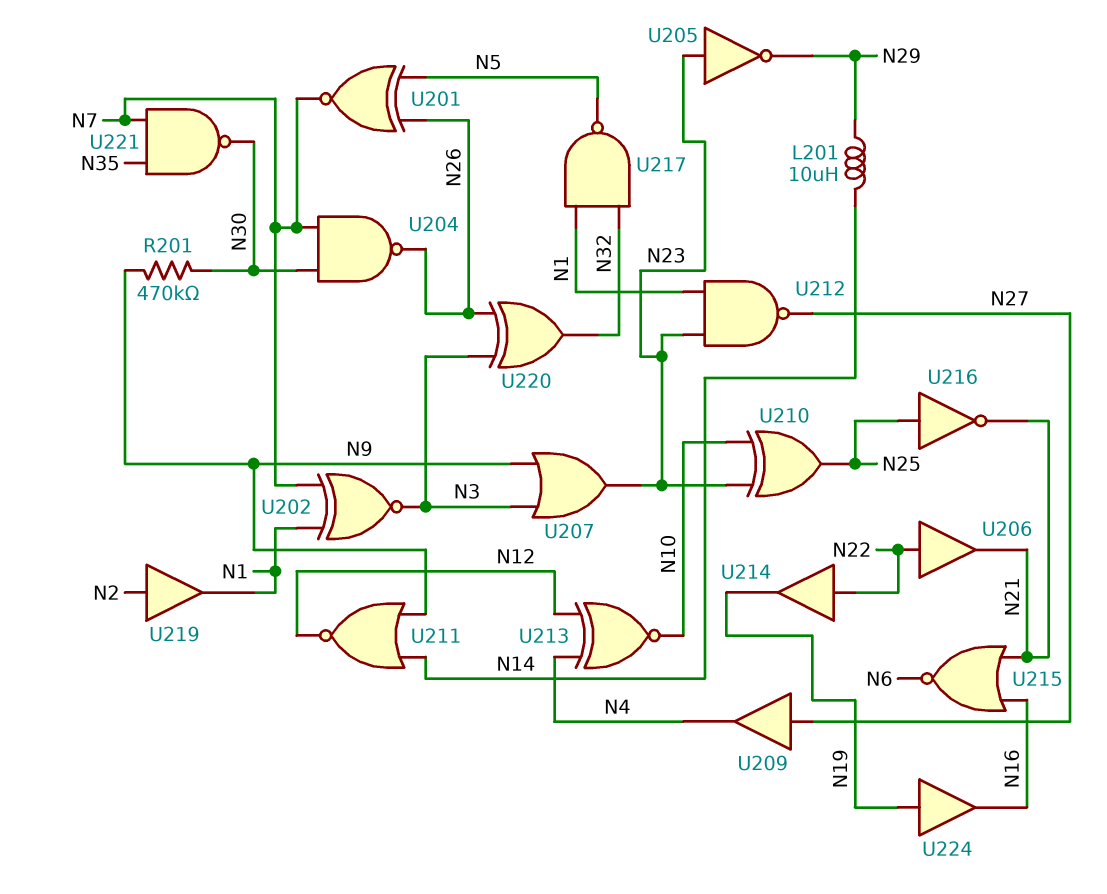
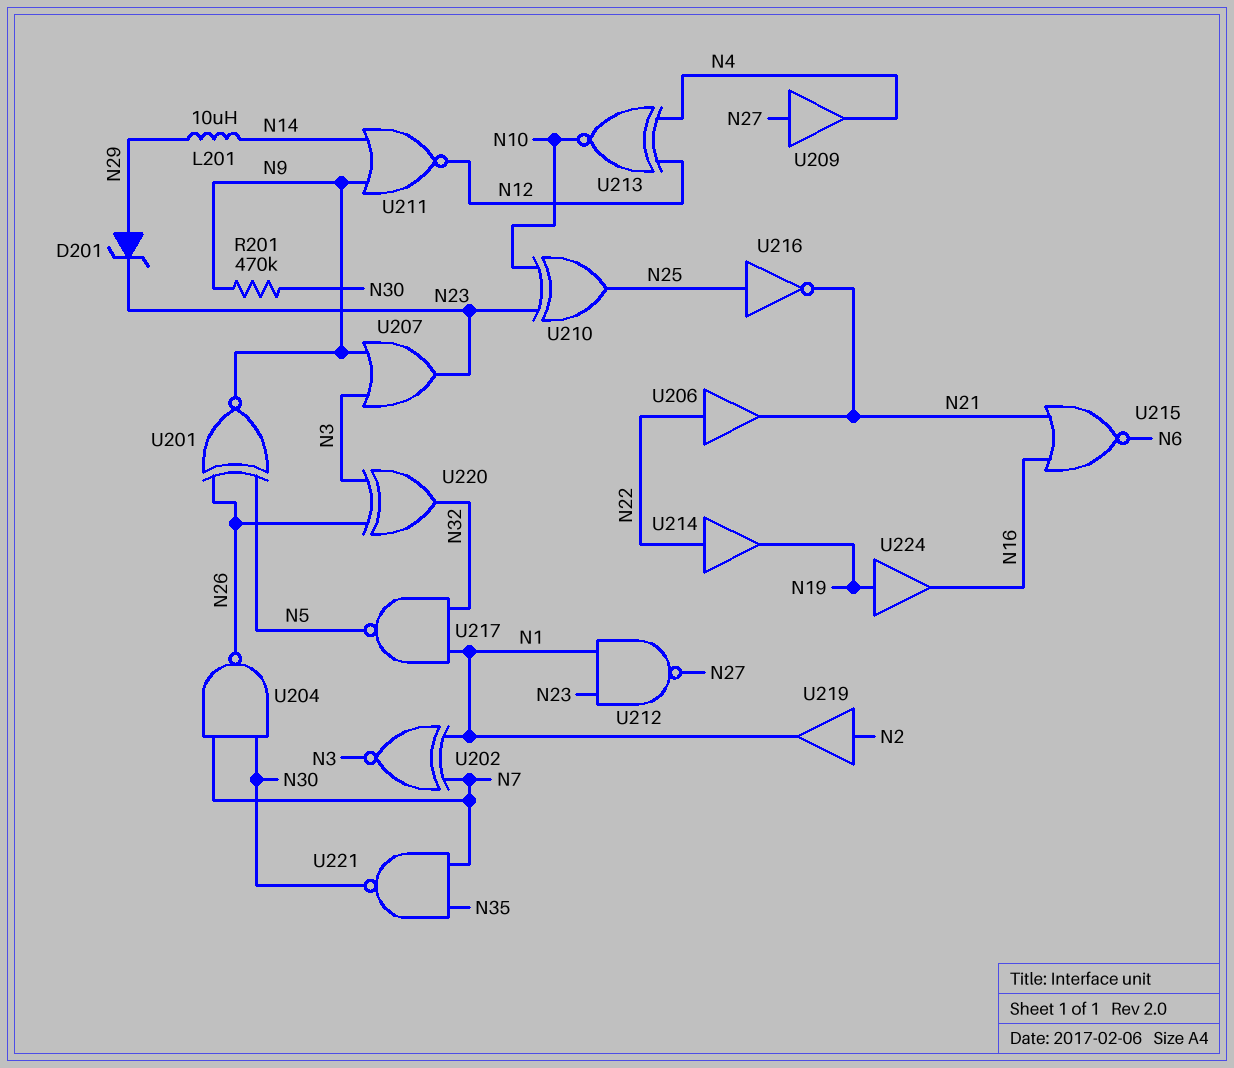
D201: none -> zener (A N29, K N23)
U201: XNOR (in N5, in N26, out N7) -> XNOR (in N5, in N26, out N9)
U205: NOT (in N23, out N29) -> none

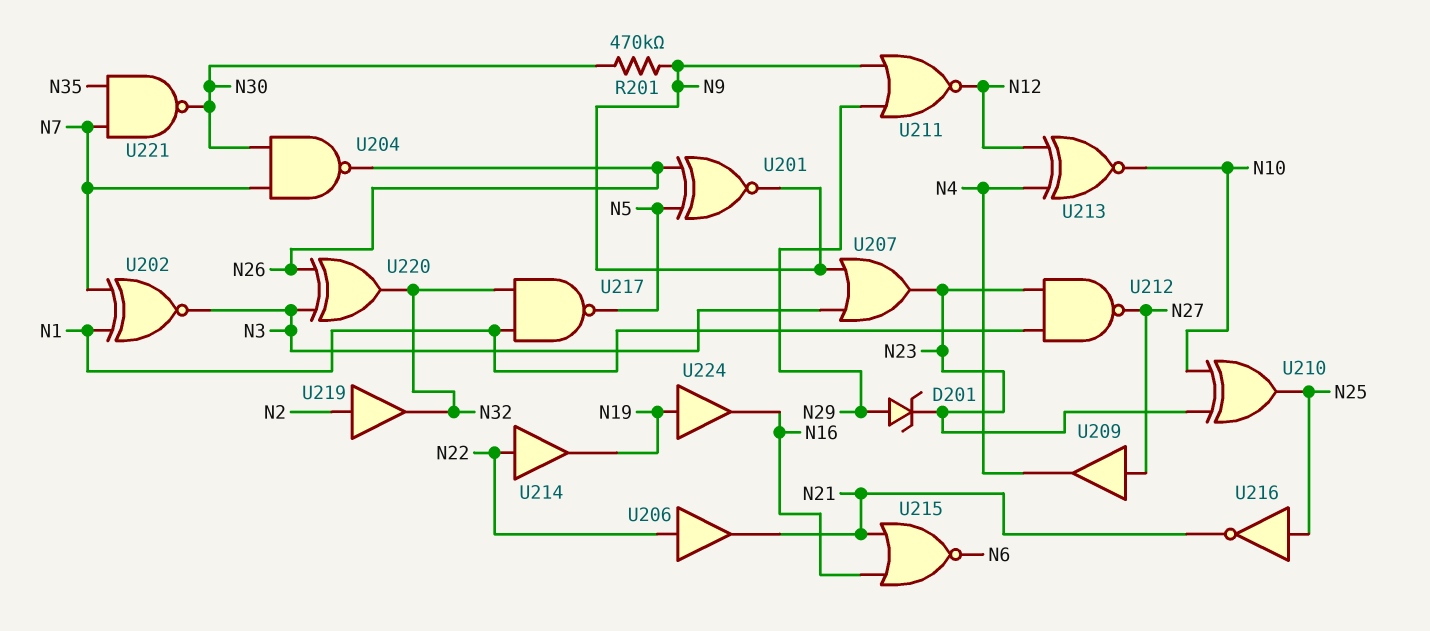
L201: 10uH (N14, N29) -> none
U211: NOR (in N9, in N14, out N12) -> NOR (in N9, in N29, out N12)
U219: buffer (in N2, out N1) -> buffer (in N2, out N32)

